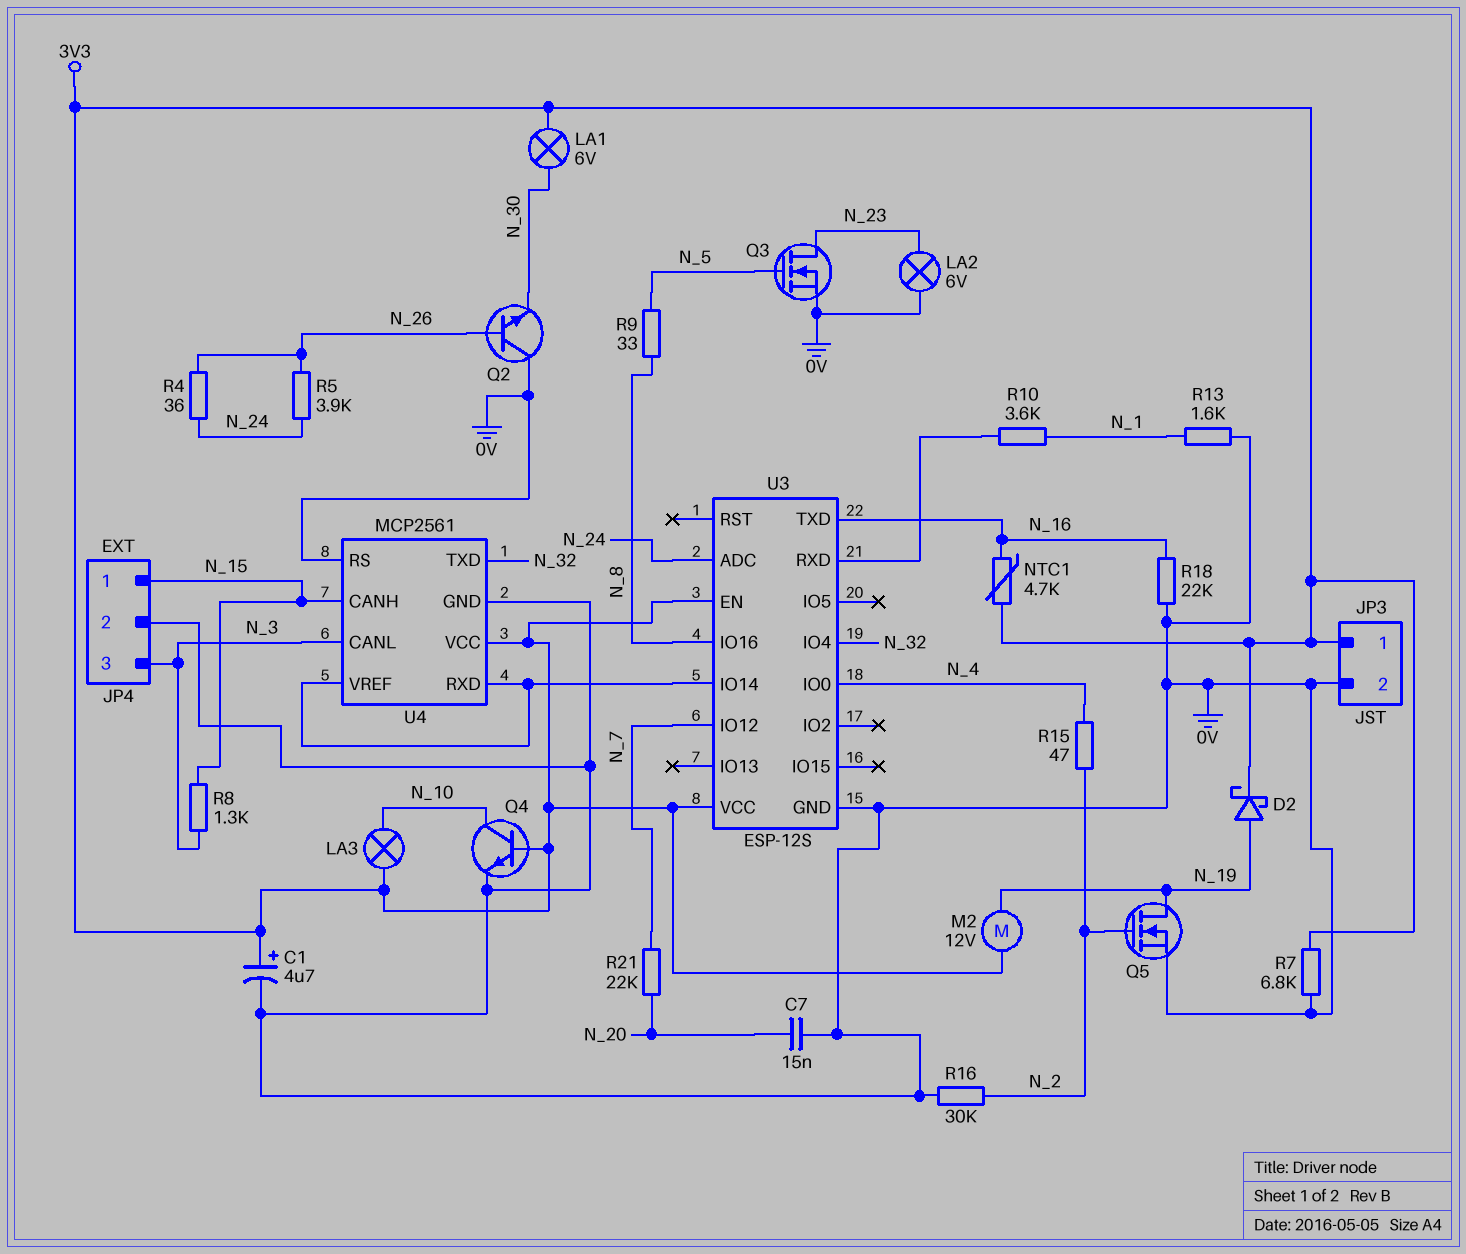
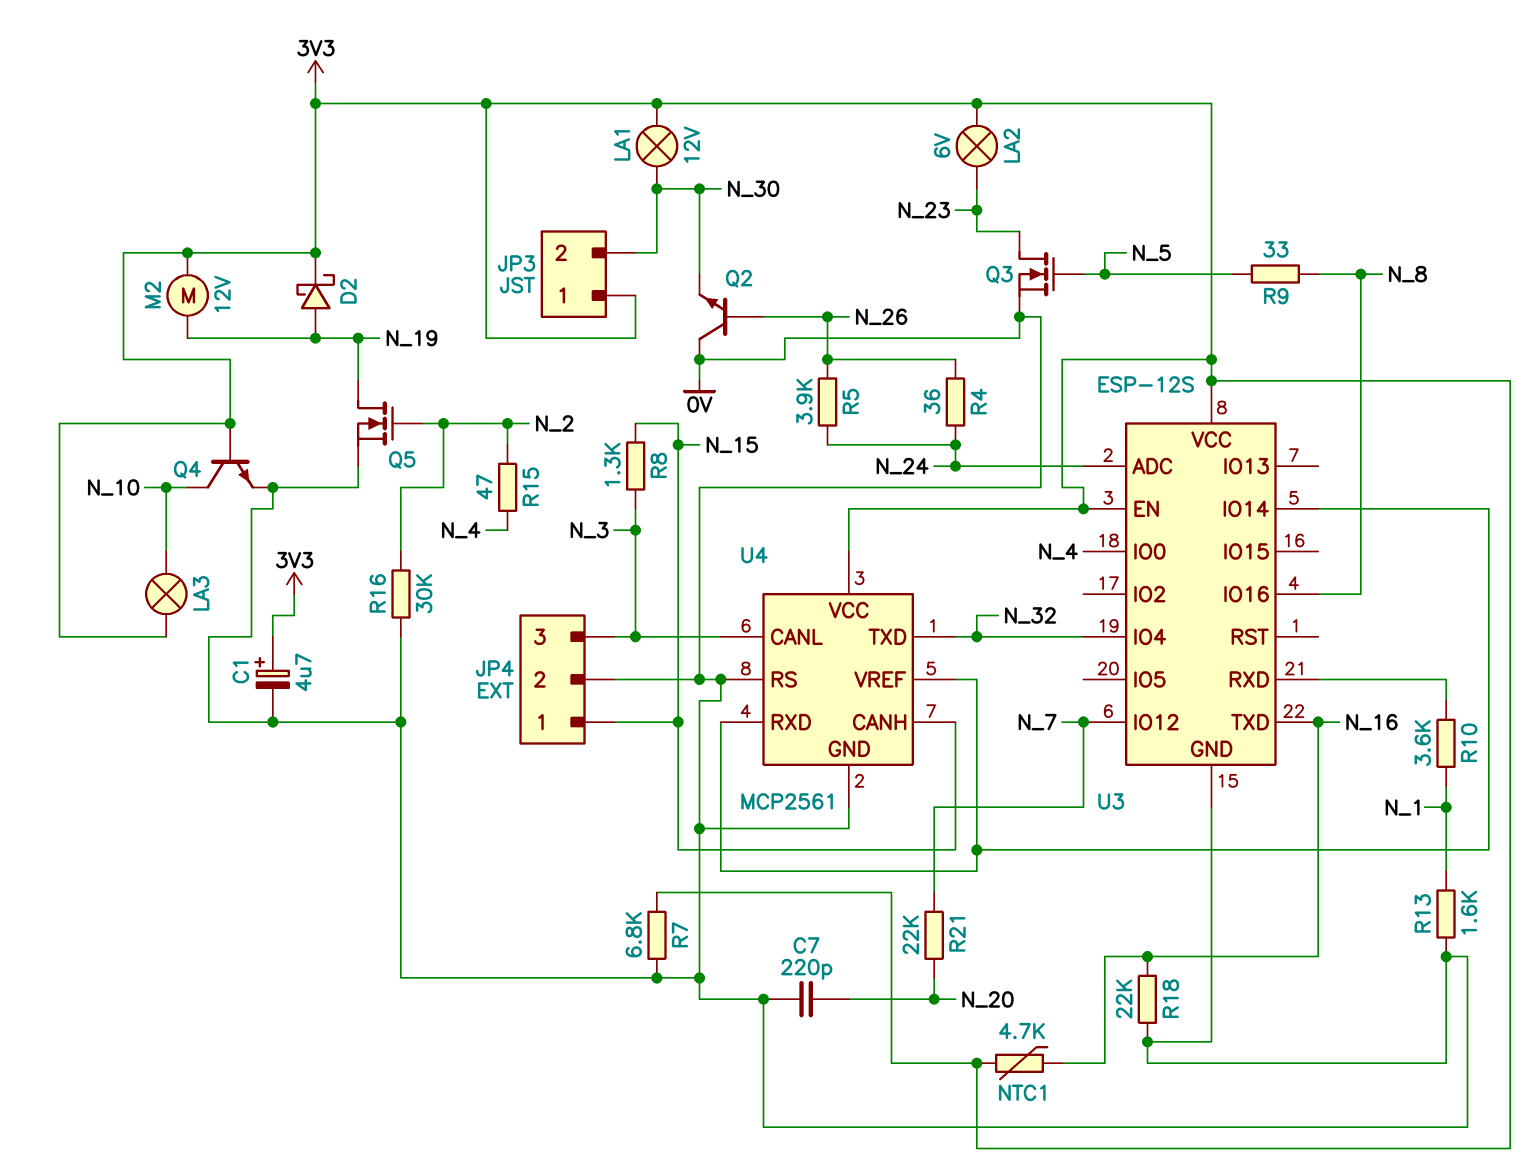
C7: 15nF (0V, N_20) -> 220pF (0V, N_20)
JP3 pin 2: 0V -> N_30
LA1: lamp 6V (3V3, N_30) -> lamp 12V (3V3, N_30)
LA2: lamp 6V (0V, N_23) -> lamp 6V (3V3, N_23)

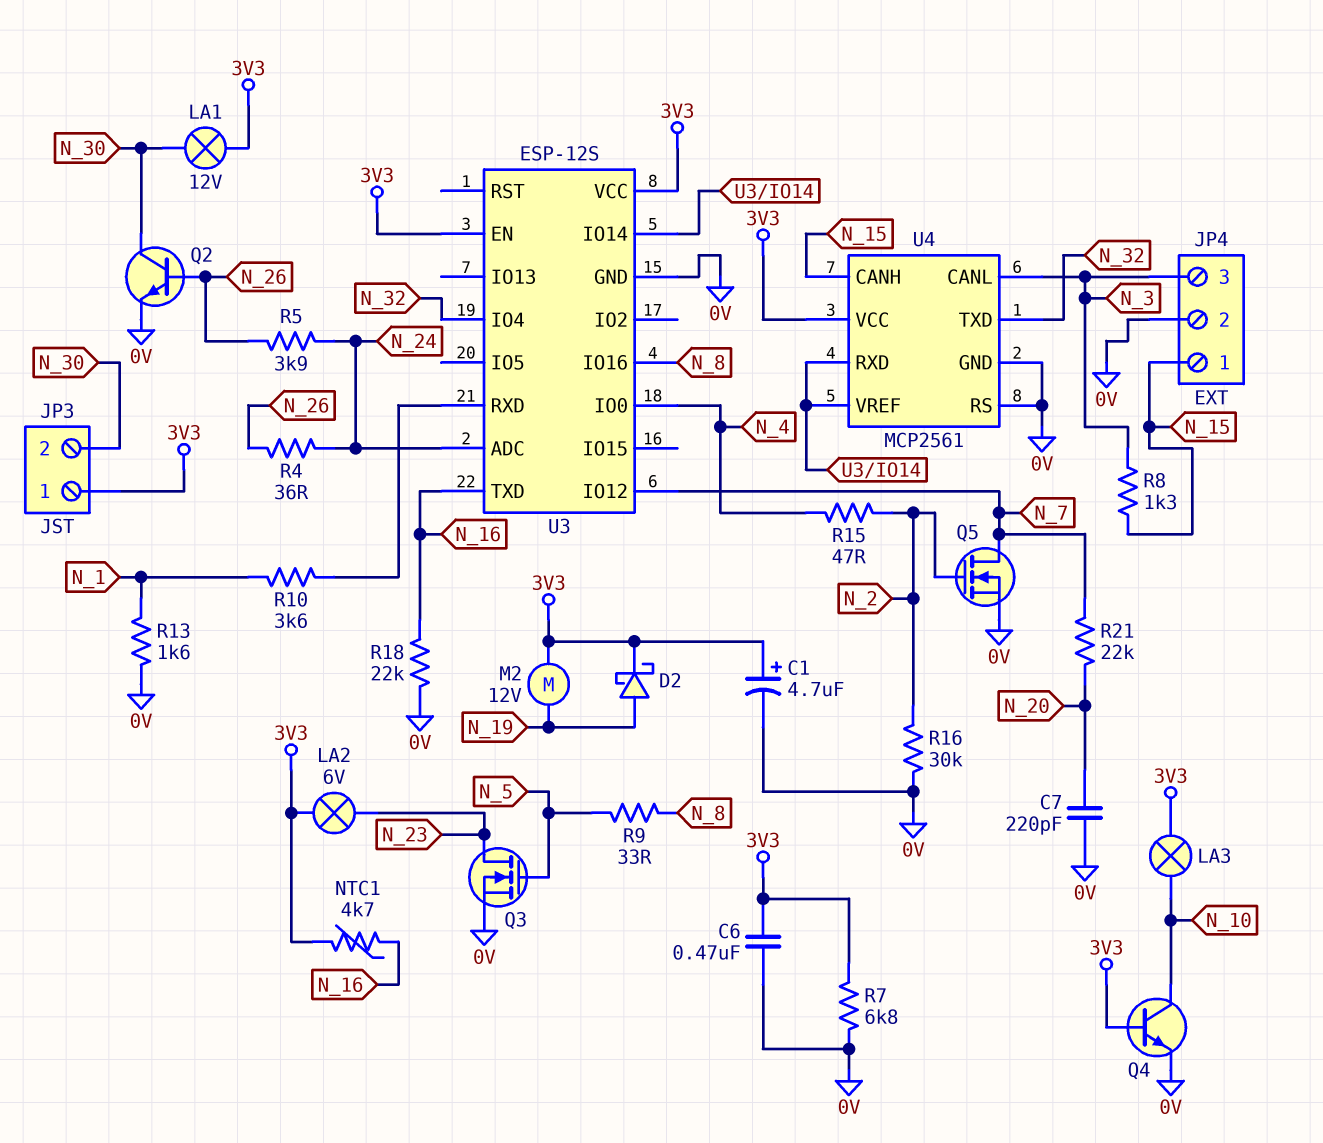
C6: none -> 470nF (0V, 3V3)
Q2: NPN (B N_26, C 0V, E N_30) -> NPN (B N_26, C N_30, E 0V)
Q5: NMOS (G N_2, D N_19, S 0V) -> NMOS (G N_2, D N_7, S 0V)

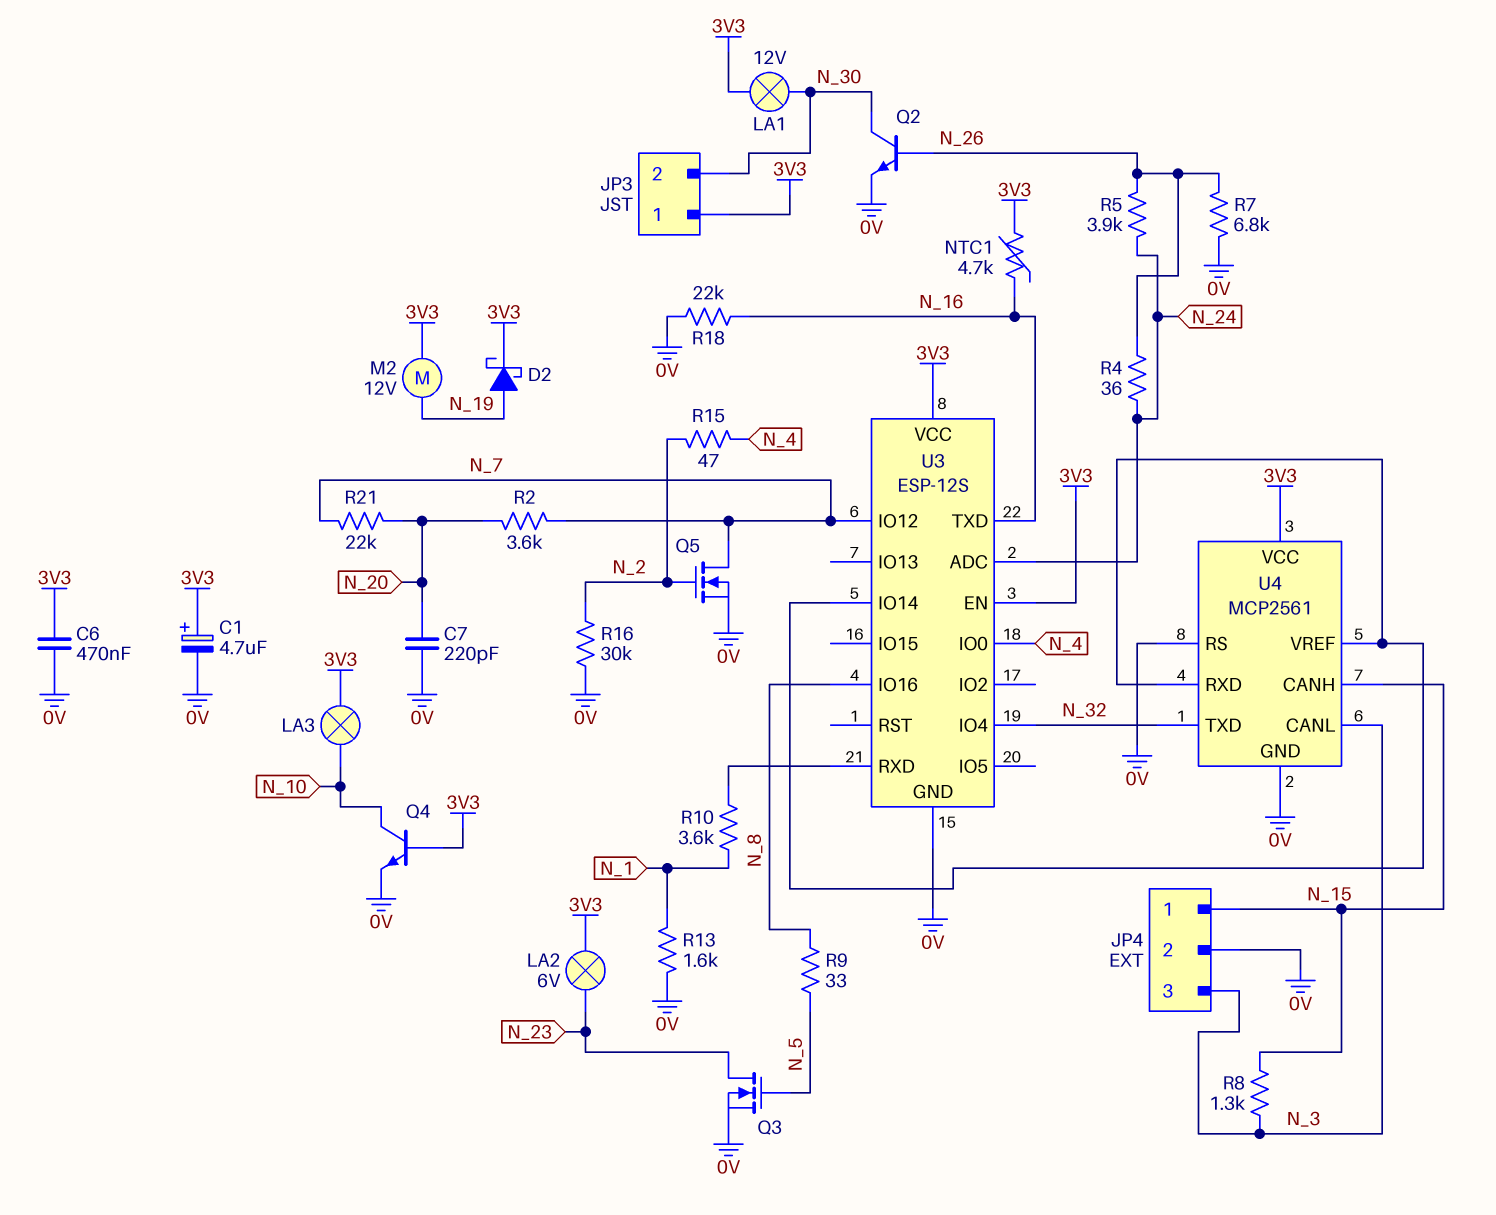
R2: none -> 3.6k (N_7, N_20)
R7: 6.8k (0V, 3V3) -> 6.8k (0V, N_26)

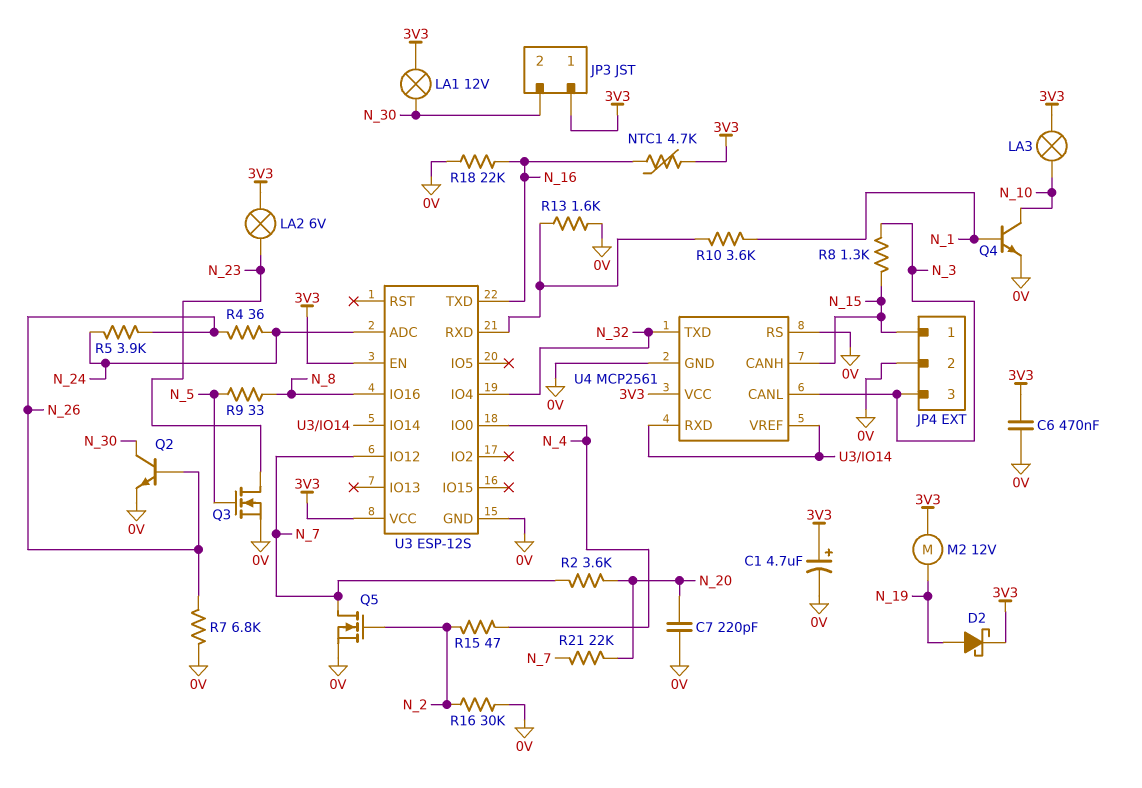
Q4: NPN (B 3V3, C N_10, E 0V) -> NPN (B N_1, C N_10, E 0V)
R13: 1.6k (0V, N_1) -> 1.6k (0V, U3/RXD)

